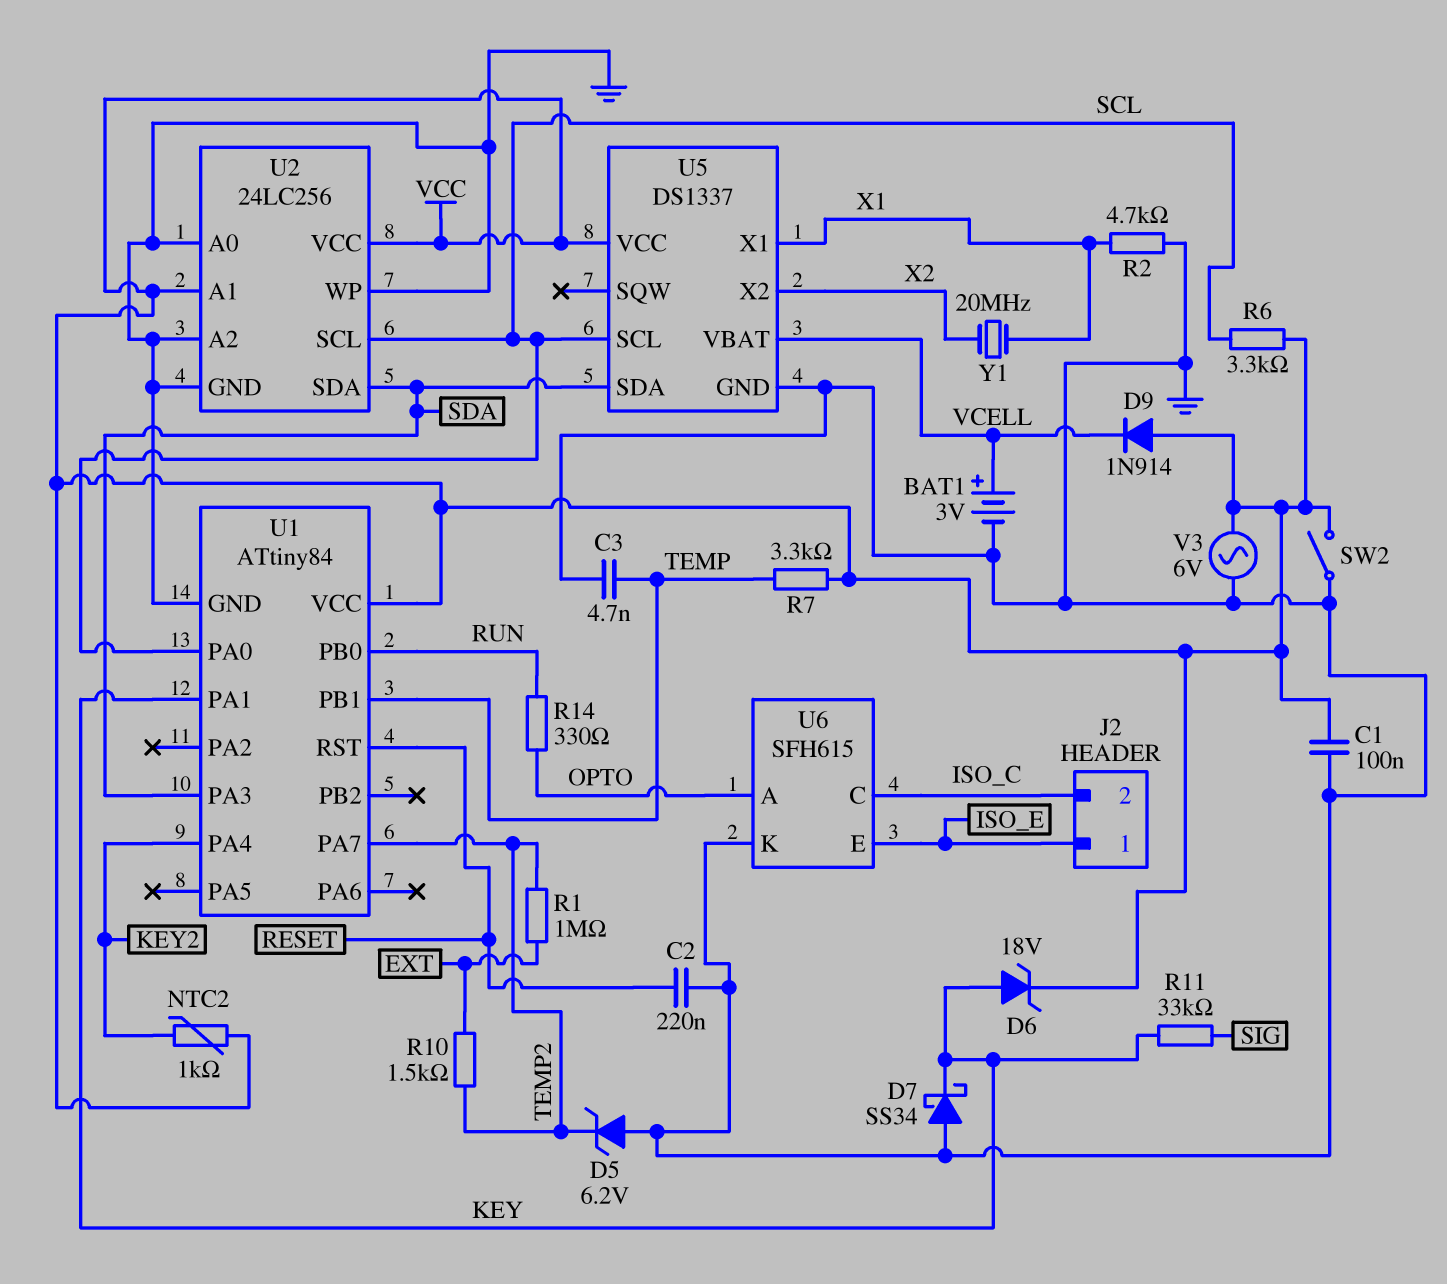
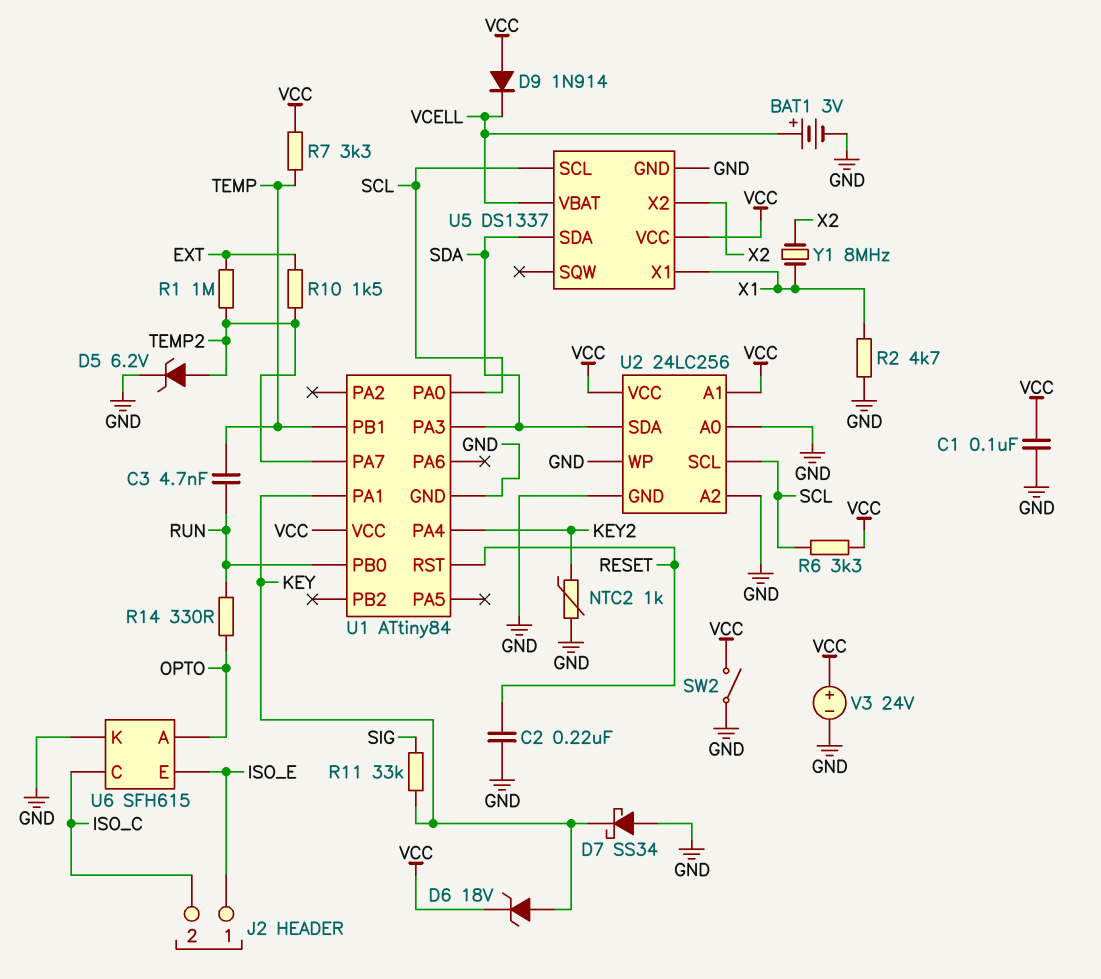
C3: 4.7nF (GND, TEMP) -> 4.7nF (RUN, TEMP)
D5: zener 6.2V (A GND, K TEMP2) -> zener 6.2V (A TEMP2, K GND)
NTC2: 1k (KEY2, VCC) -> 1k (GND, KEY2)
V3: AC 6V (GND, VCC) -> 24V (plus VCC, minus GND)
Y1: 20MHz (X1, X2) -> 8MHz (X1, X2)

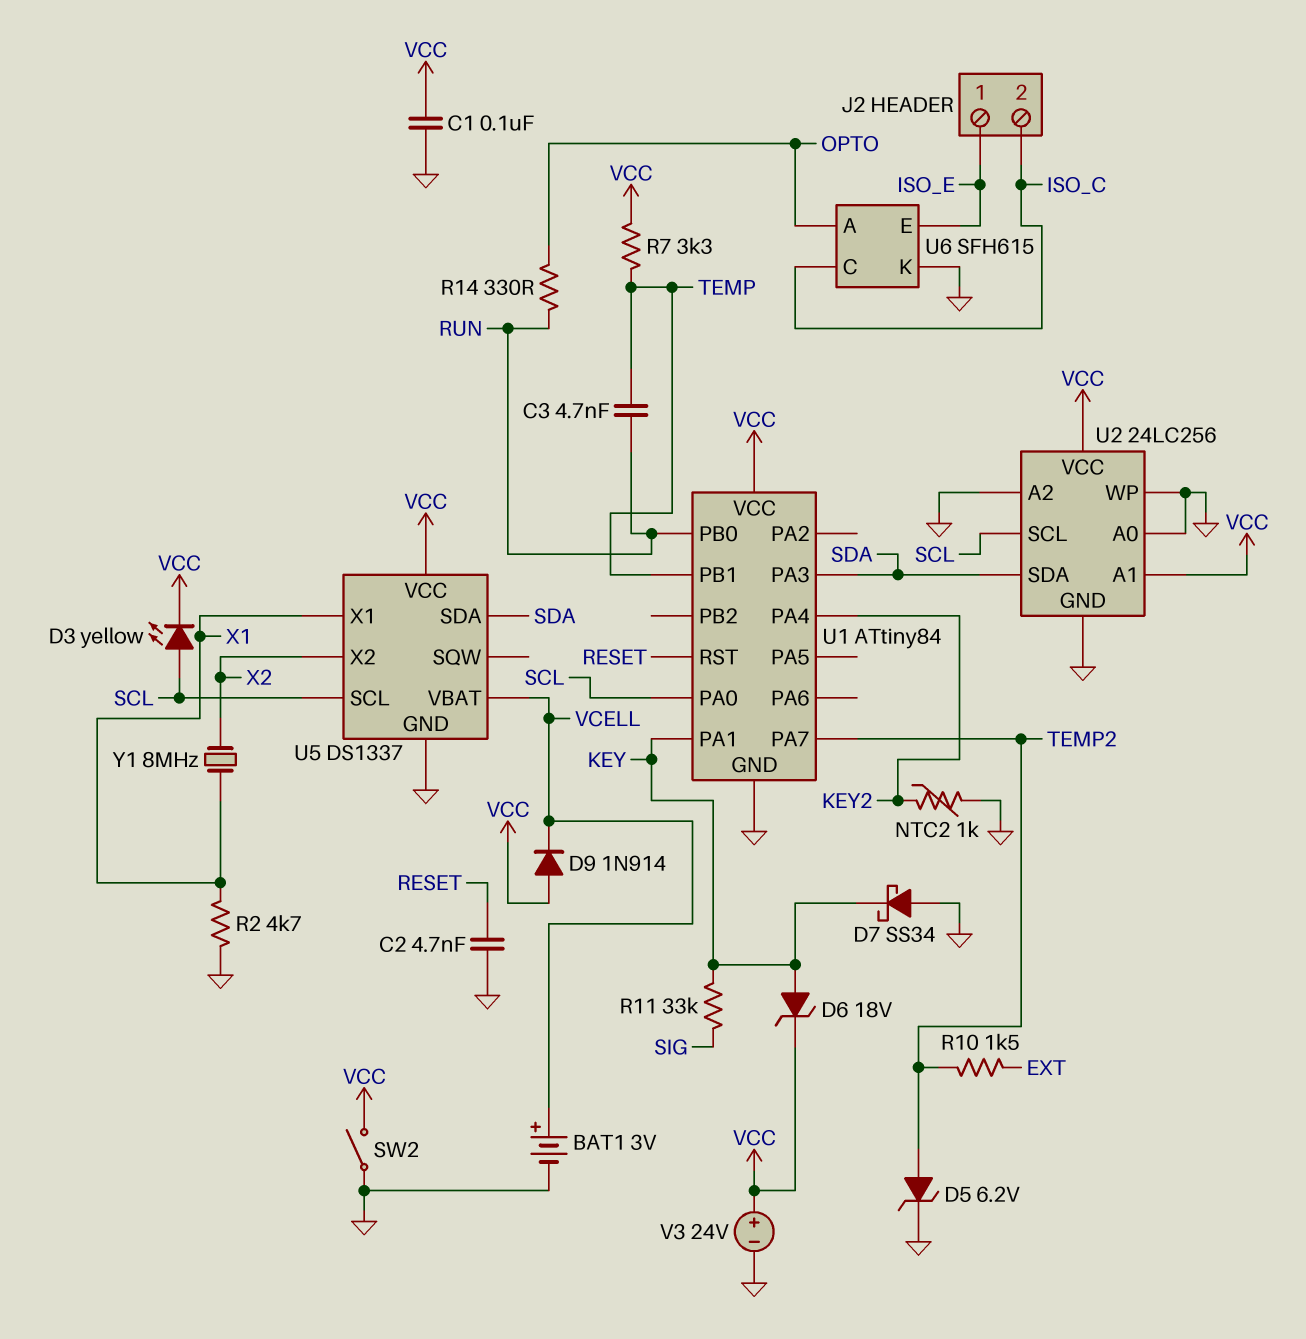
C2: 220nF (GND, RESET) -> 4.7nF (GND, RESET)
D3: none -> LED yellow (A SCL, K VCC)
R1: 1M (EXT, TEMP2) -> none
R6: 3.3k (SCL, VCC) -> none

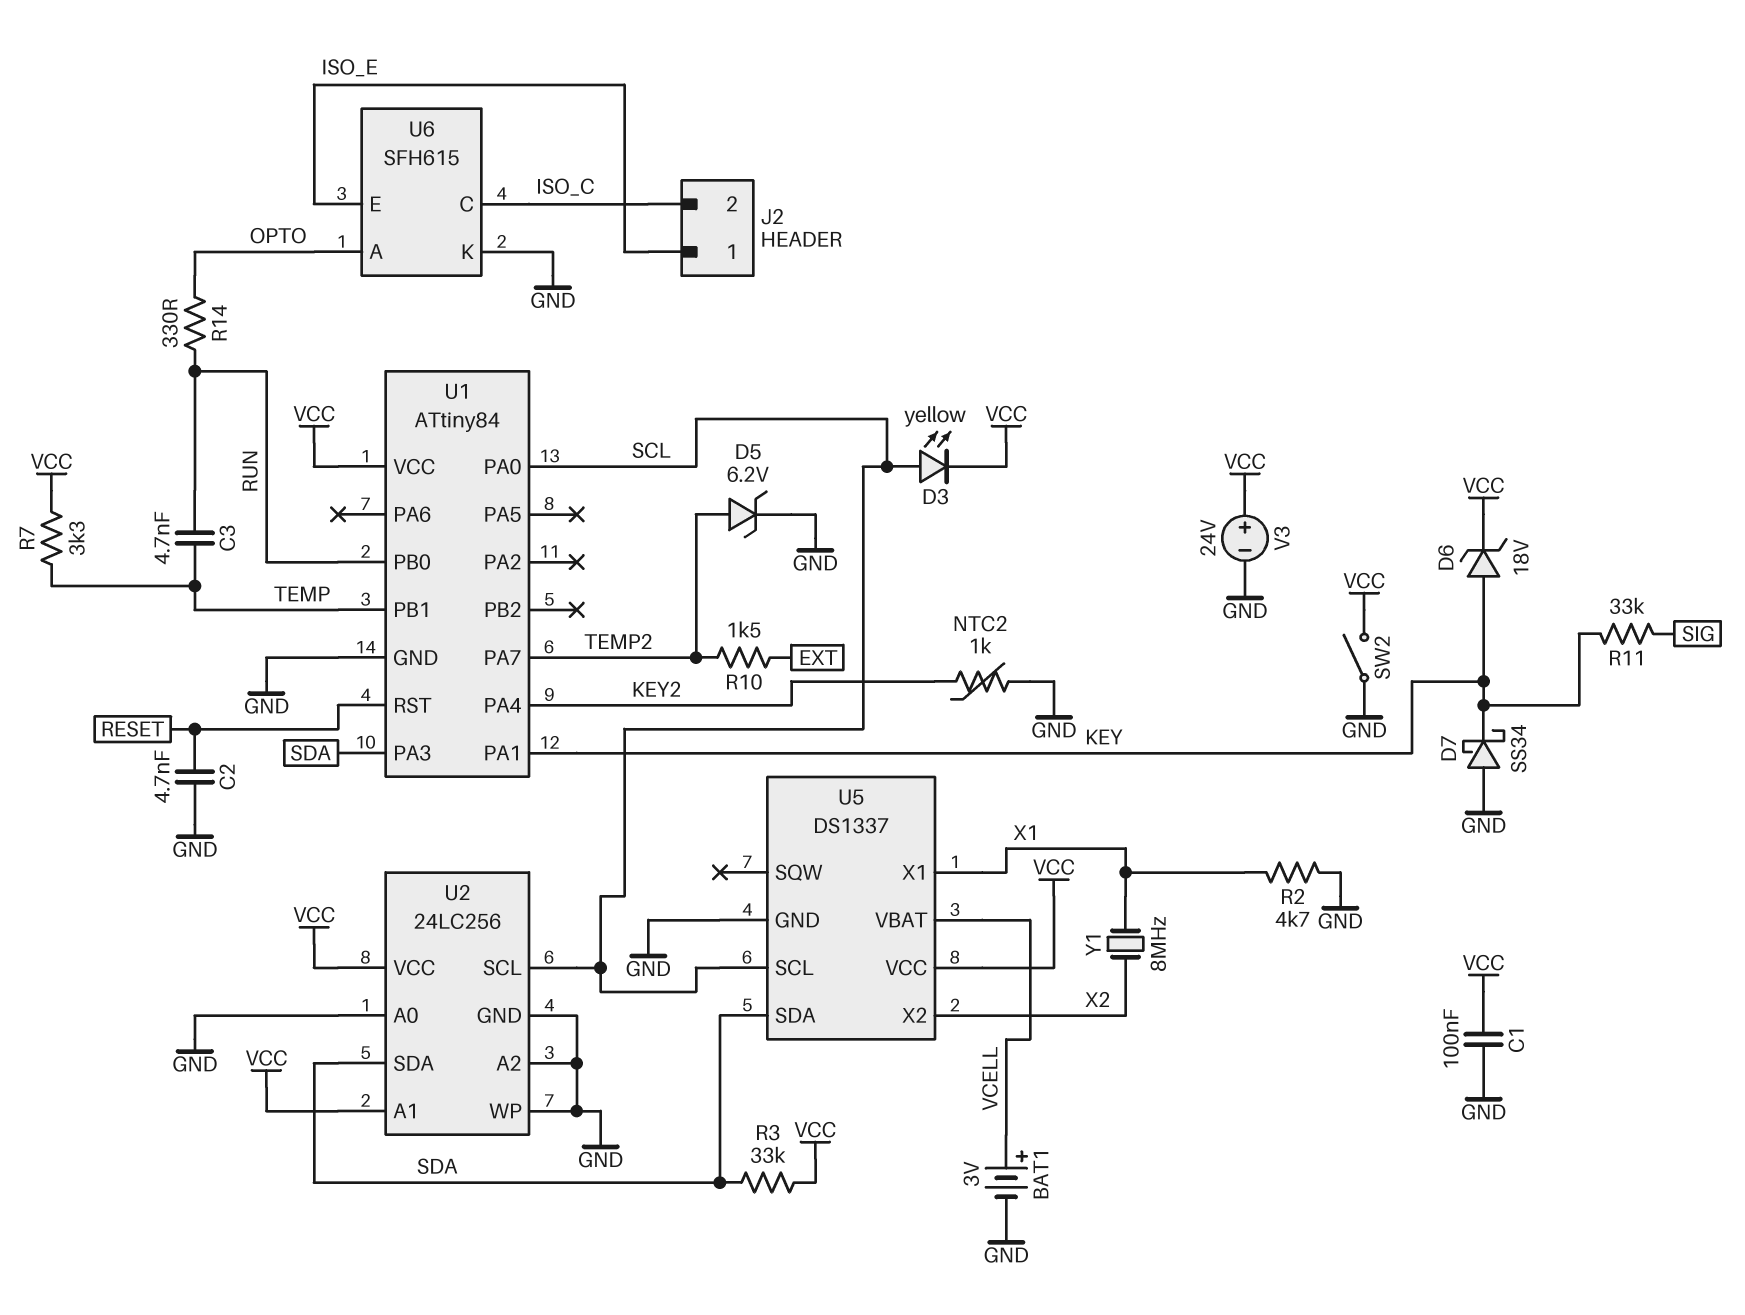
D9: diode 1N914 (A VCC, K VCELL) -> none
R3: none -> 33k (SDA, VCC)

